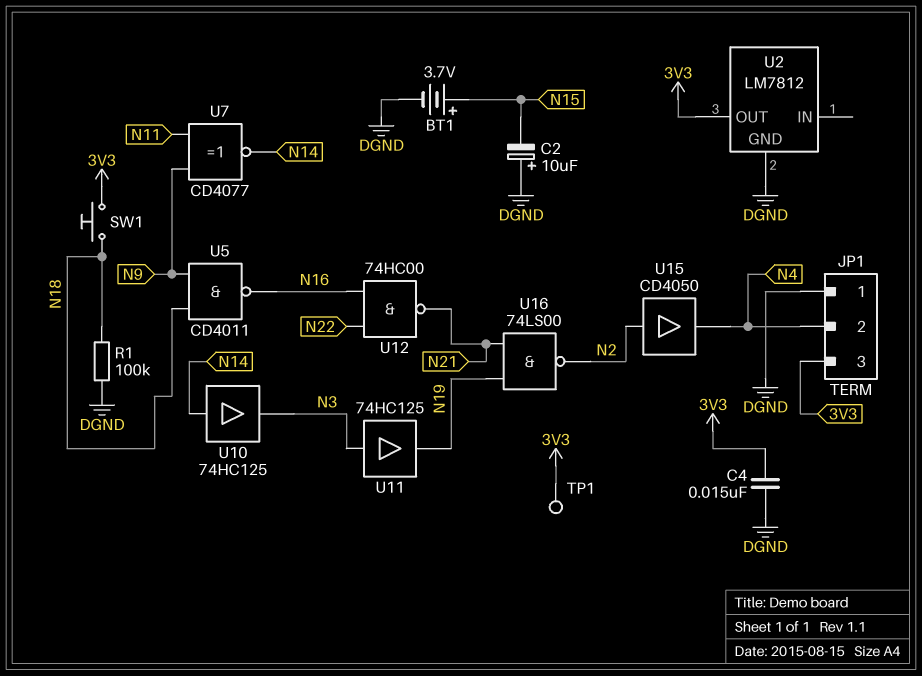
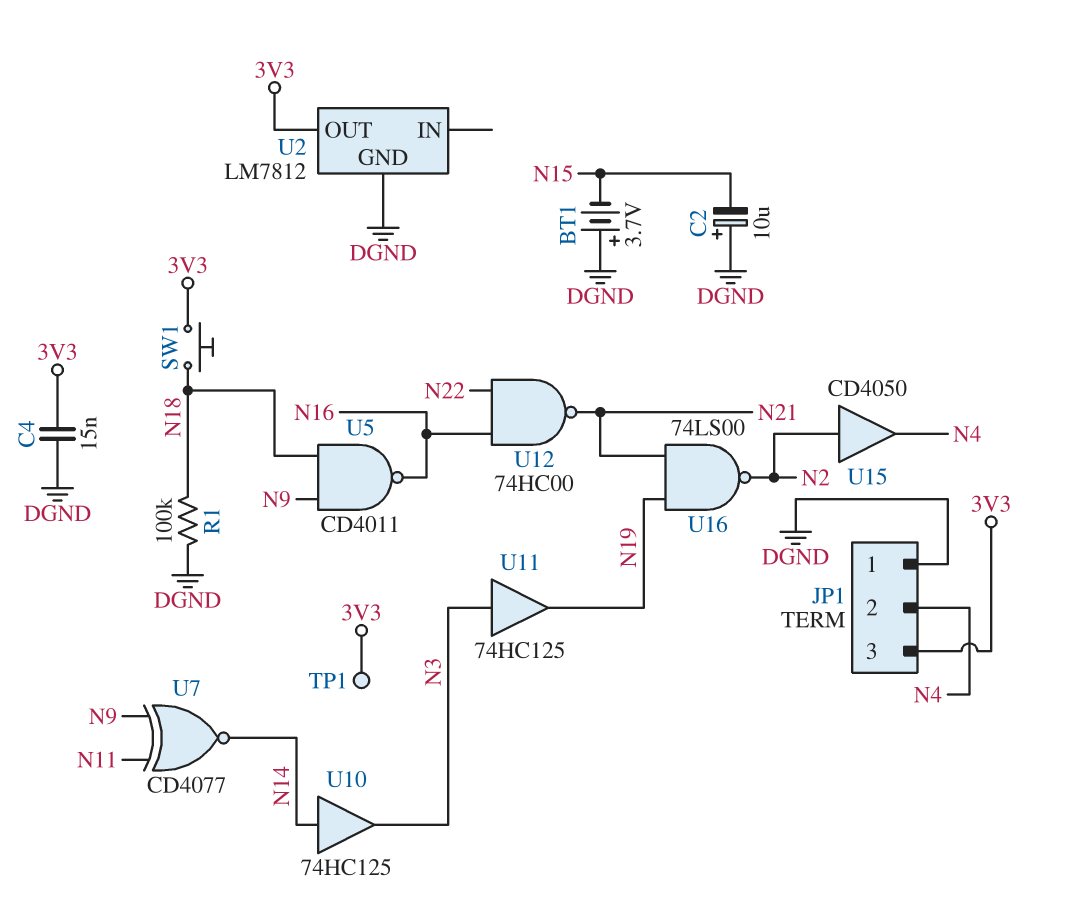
BT1: 3.7V (plus N15, minus DGND) -> 3.7V (plus DGND, minus N15)

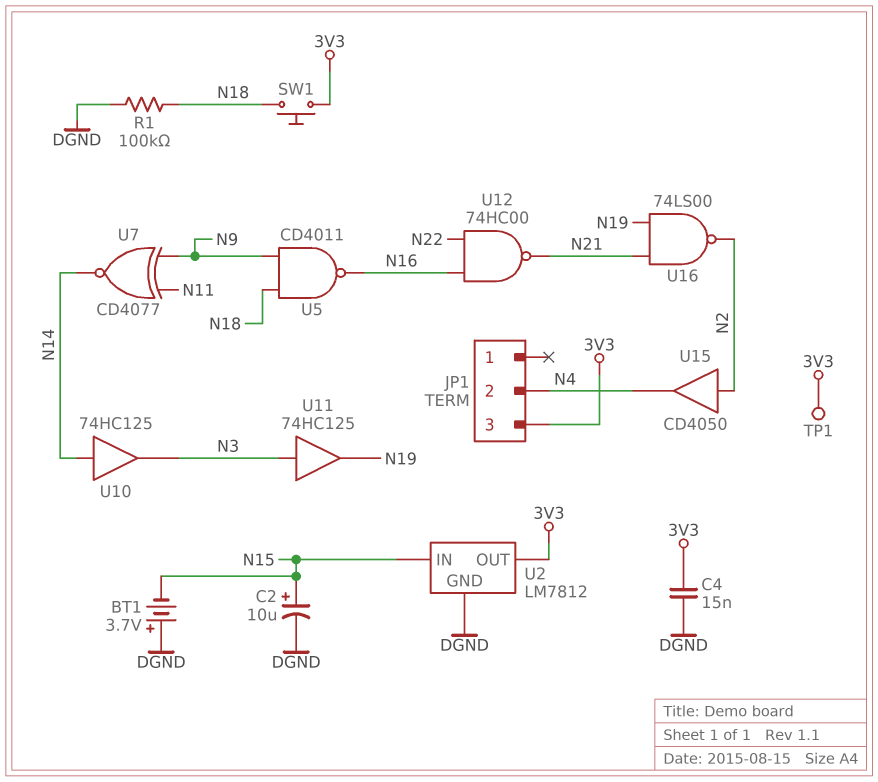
C2: 10uF (plus DGND, minus N15) -> 10uF (plus N15, minus DGND)
JP1 pin 1: DGND -> none
U2 pin IN: none -> N15

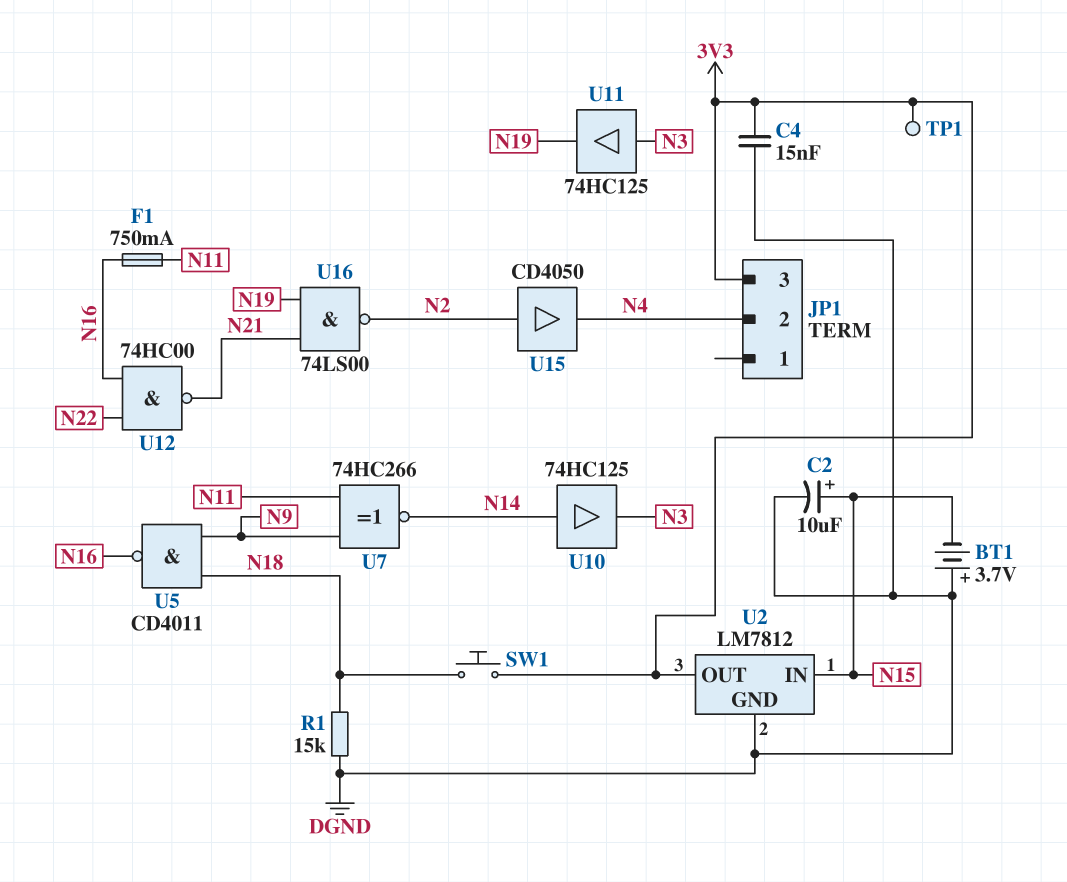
F1: none -> 750mA (N11, N16)
R1: 100k (DGND, N18) -> 15k (DGND, N18)
U7: XNOR CD4077 (in N9, in N11, out N14) -> XNOR 74HC266 (in N9, in N11, out N14)

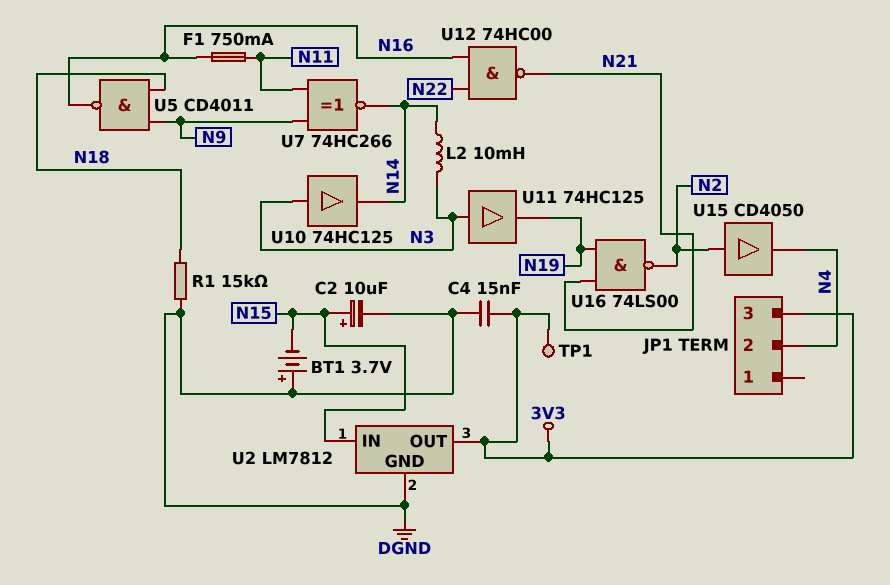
L2: none -> 10mH (N3, N14)
SW1: button (3V3, N18) -> none
U10: buffer 74HC125 (in N14, out N3) -> buffer 74HC125 (in N3, out N14)

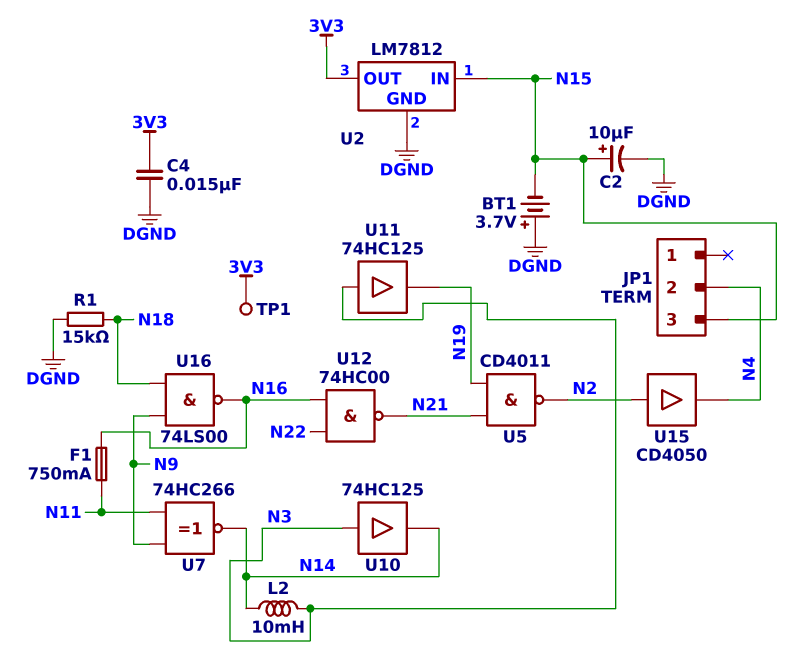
JP1 pin 3: 3V3 -> N15
U5: NAND CD4011 (in N9, in N18, out N16) -> NAND CD4011 (in N19, in N21, out N2)
U16: NAND 74LS00 (in N19, in N21, out N2) -> NAND 74LS00 (in N9, in N18, out N16)

